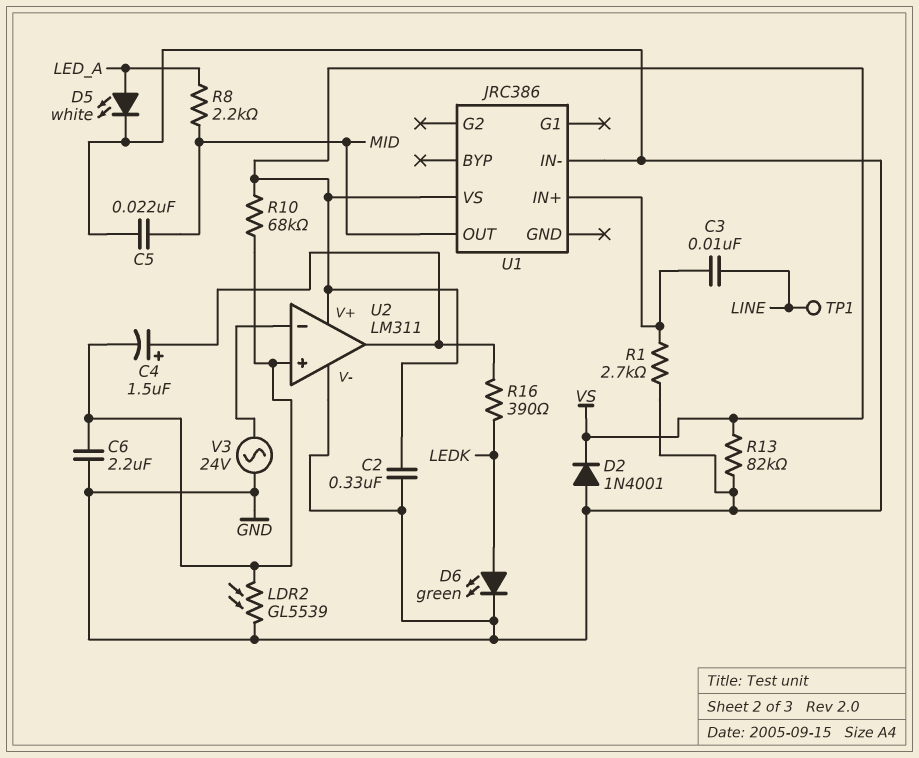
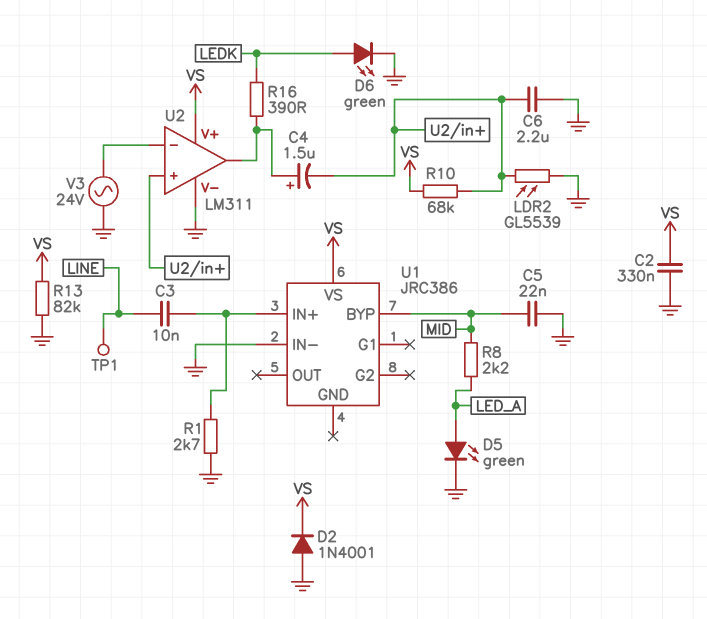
D5: LED white (A LED_A, K GND) -> LED green (A LED_A, K GND)
U1 pin BYP: none -> MID
U1 pin OUT: MID -> none

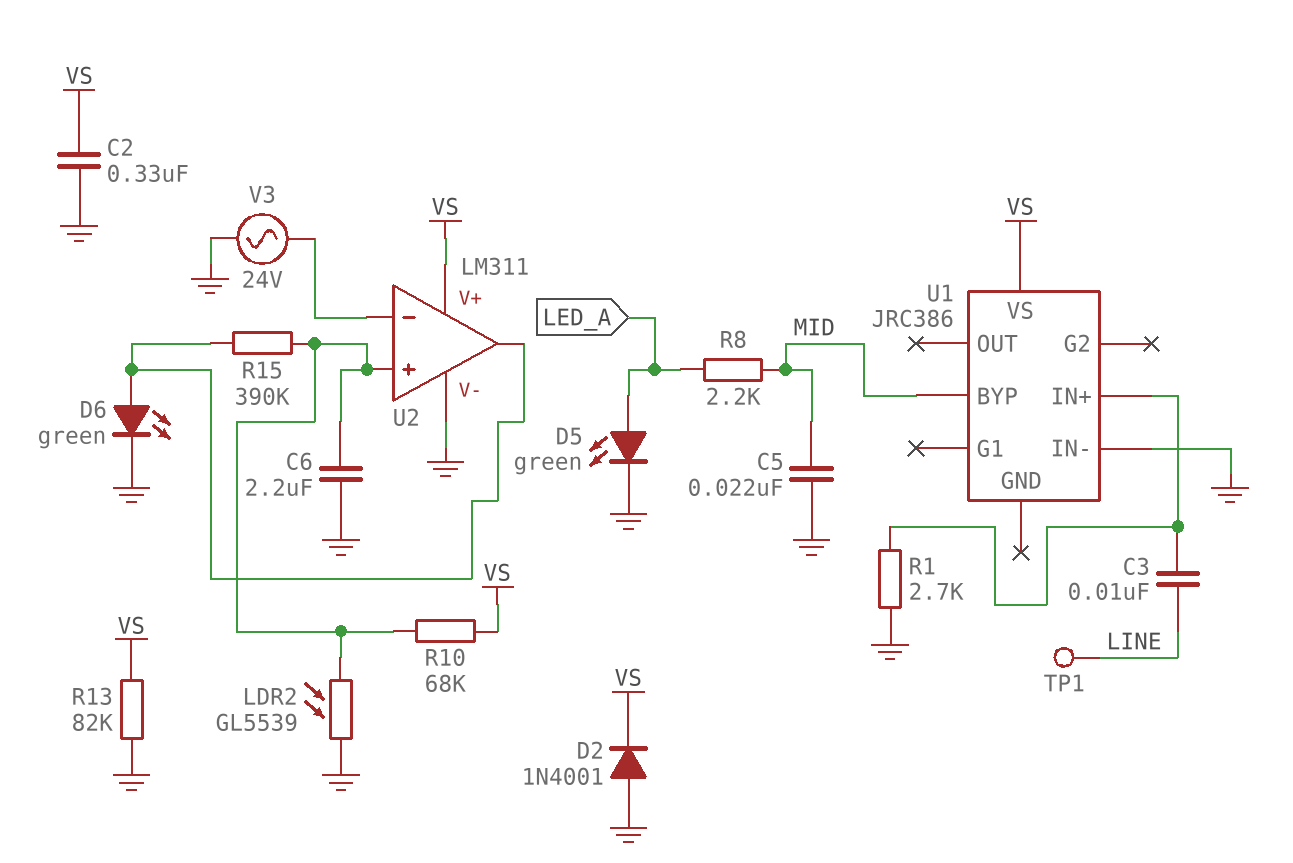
C4: 1.5uF (plus U2/out, minus U2/in+) -> none
D6: LED green (A LEDK, K GND) -> LED green (A U2/out, K GND)
R15: none -> 390k (U2/in+, U2/out)
R16: 390 (LEDK, U2/out) -> none

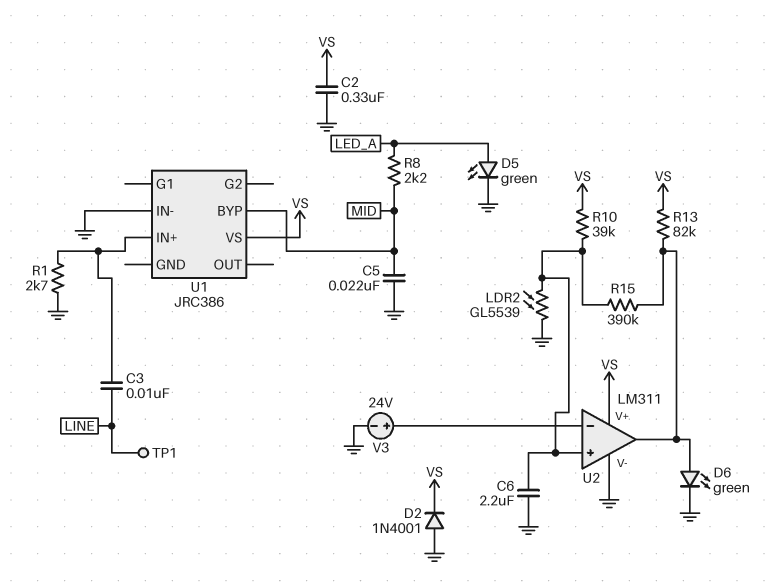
R10: 68k (U2/in+, VS) -> 39k (U2/in+, VS)
R13: 82k (GND, VS) -> 82k (U2/out, VS)
V3: AC 24V (GND, U2/in-) -> 24V (plus U2/in-, minus GND)

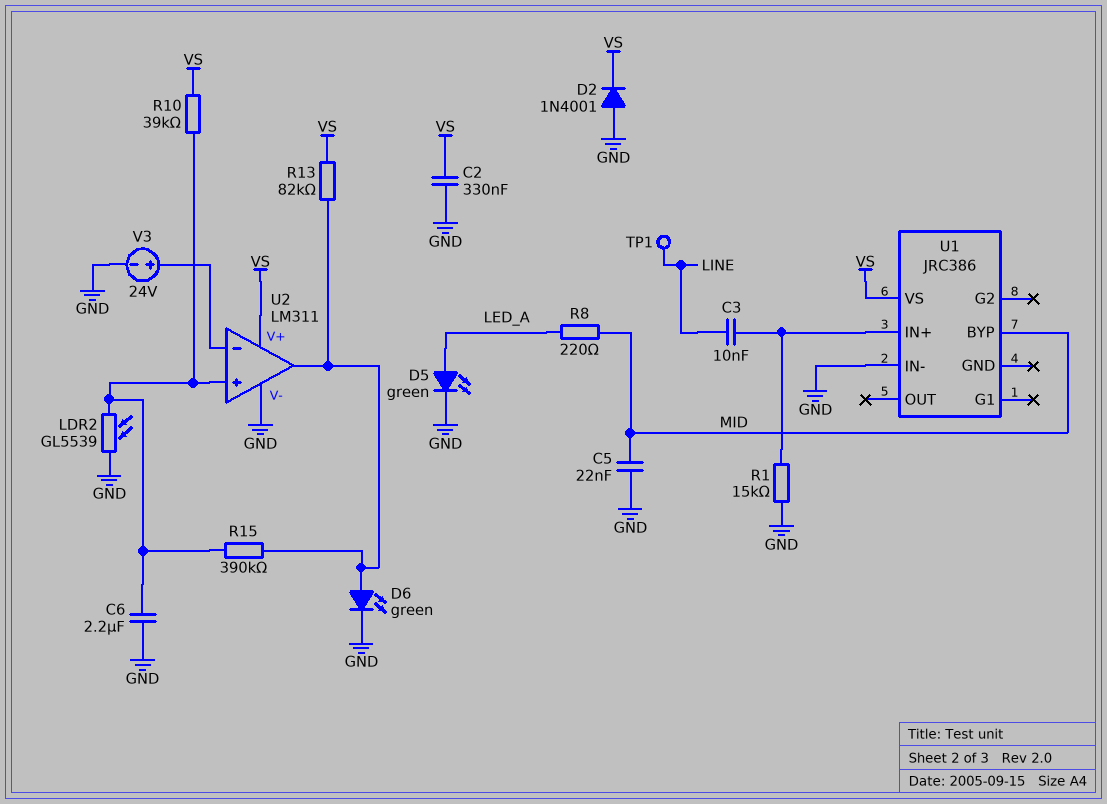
R1: 2.7k (GND, U1/IN+) -> 15k (GND, U1/IN+)
R8: 2.2k (LED_A, MID) -> 220 (LED_A, MID)

